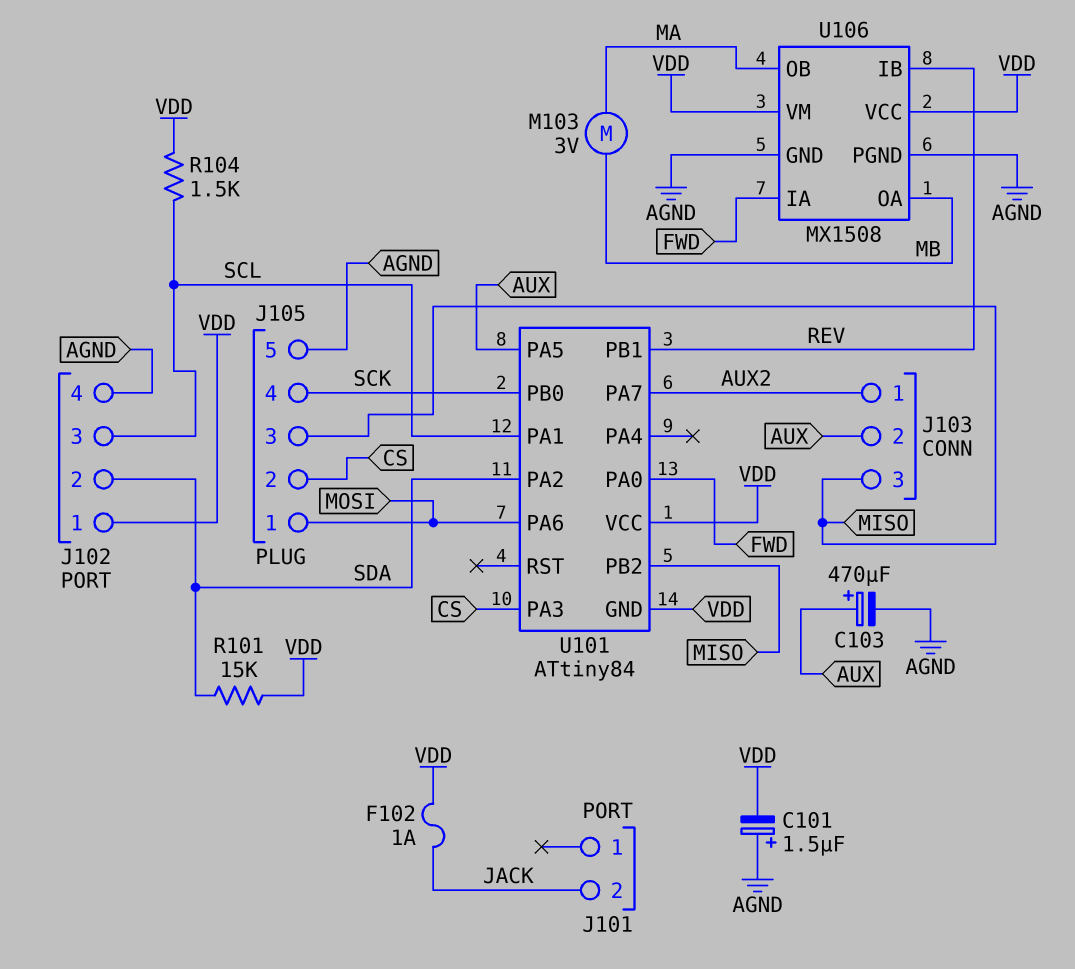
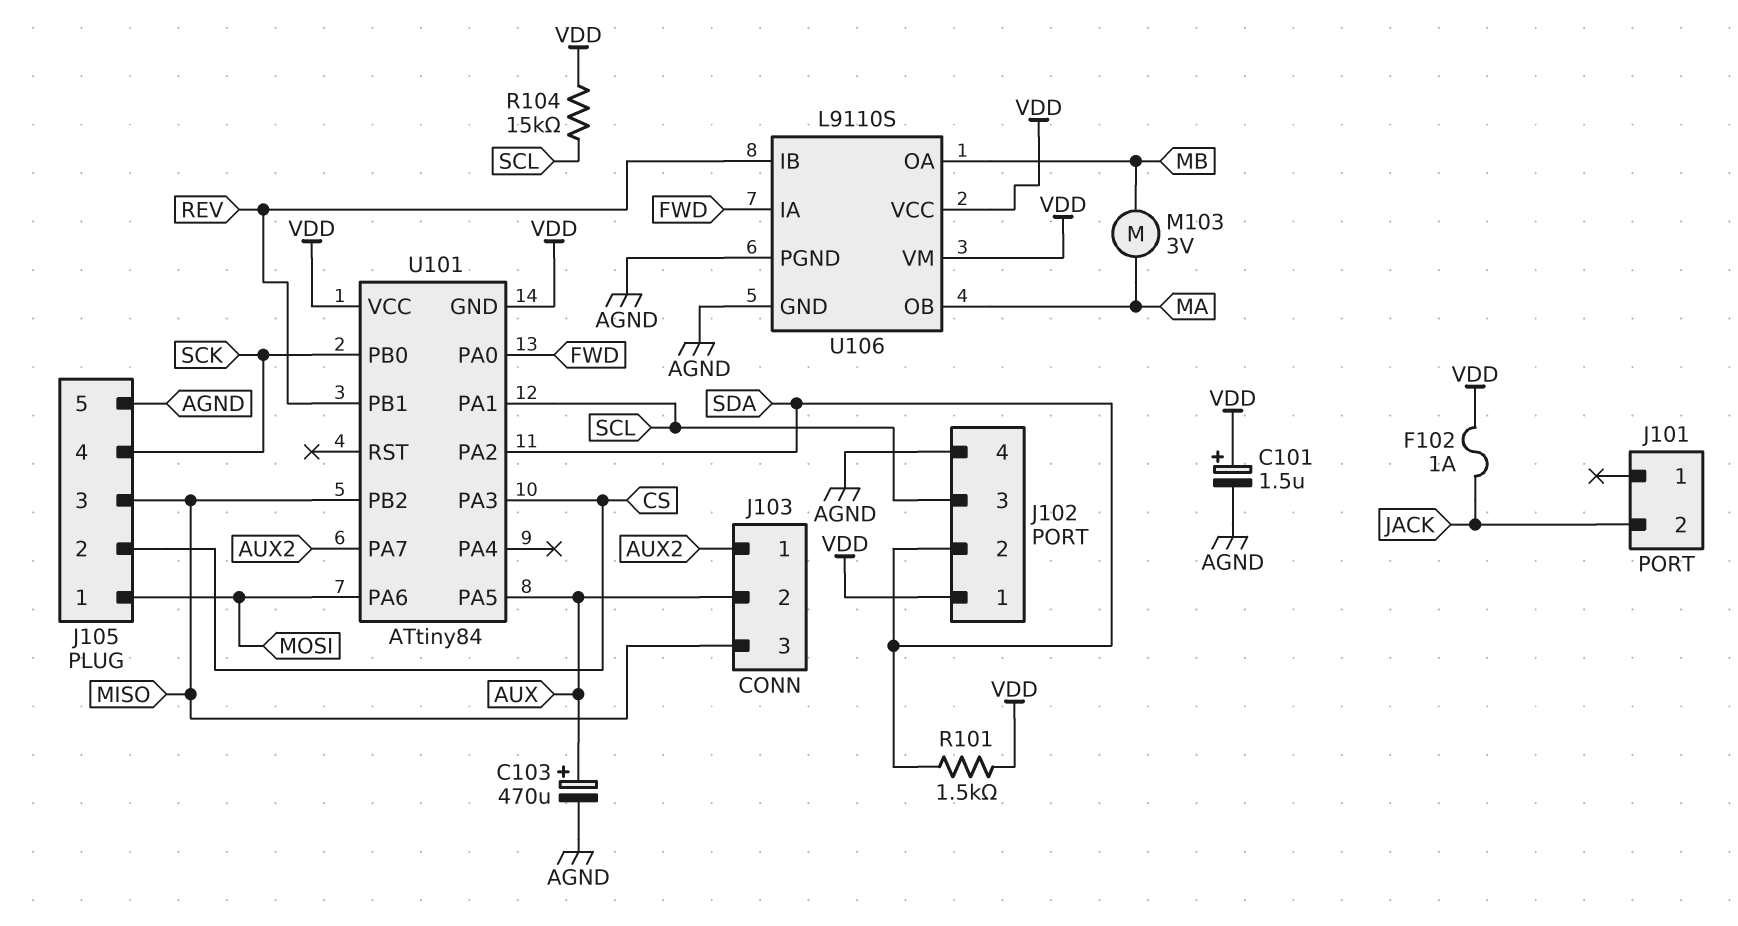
C101: 1.5uF (plus AGND, minus VDD) -> 1.5uF (plus VDD, minus AGND)
R101: 15k (SDA, VDD) -> 1.5k (SDA, VDD)
R104: 1.5k (SCL, VDD) -> 15k (SCL, VDD)
U106: MX1508 -> L9110S

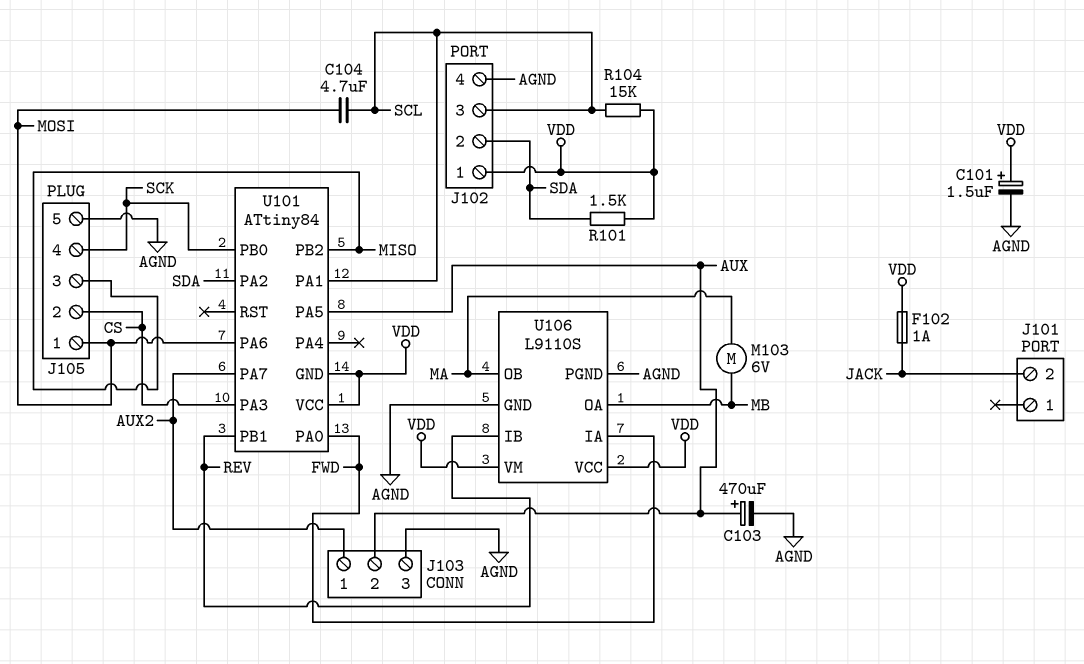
C104: none -> 4.7uF (MOSI, SCL)
J103 pin 3: MISO -> AGND
M103: motor 3V (MA, MB) -> motor 6V (MA, MB)

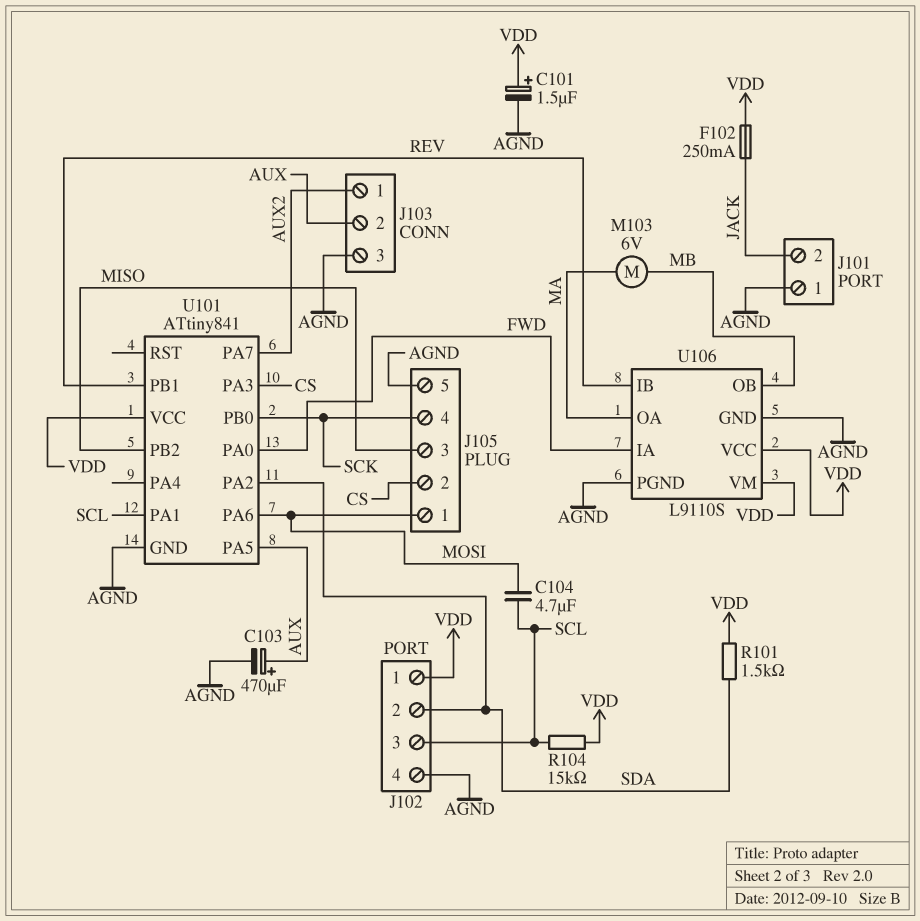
F102: 1A (JACK, VDD) -> 250mA (JACK, VDD)
J101 pin 1: none -> AGND
U101: ATtiny84 -> ATtiny841
U101 pin GND: VDD -> AGND
U106 pin OA: MB -> MA
U106 pin OB: MA -> MB

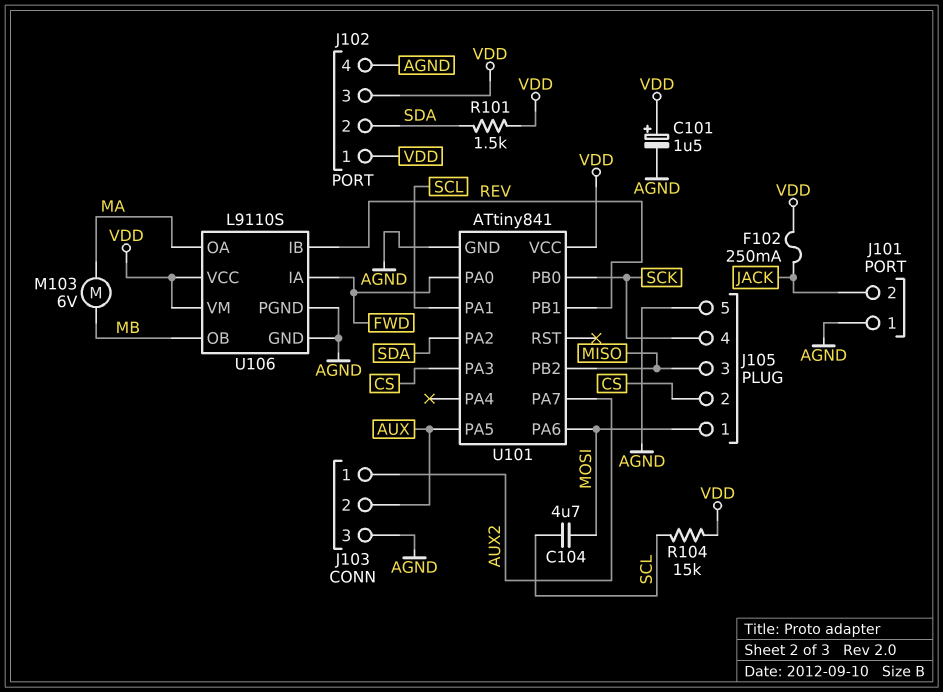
C103: 470uF (plus AUX, minus AGND) -> none
J102 pin 3: SCL -> VDD

